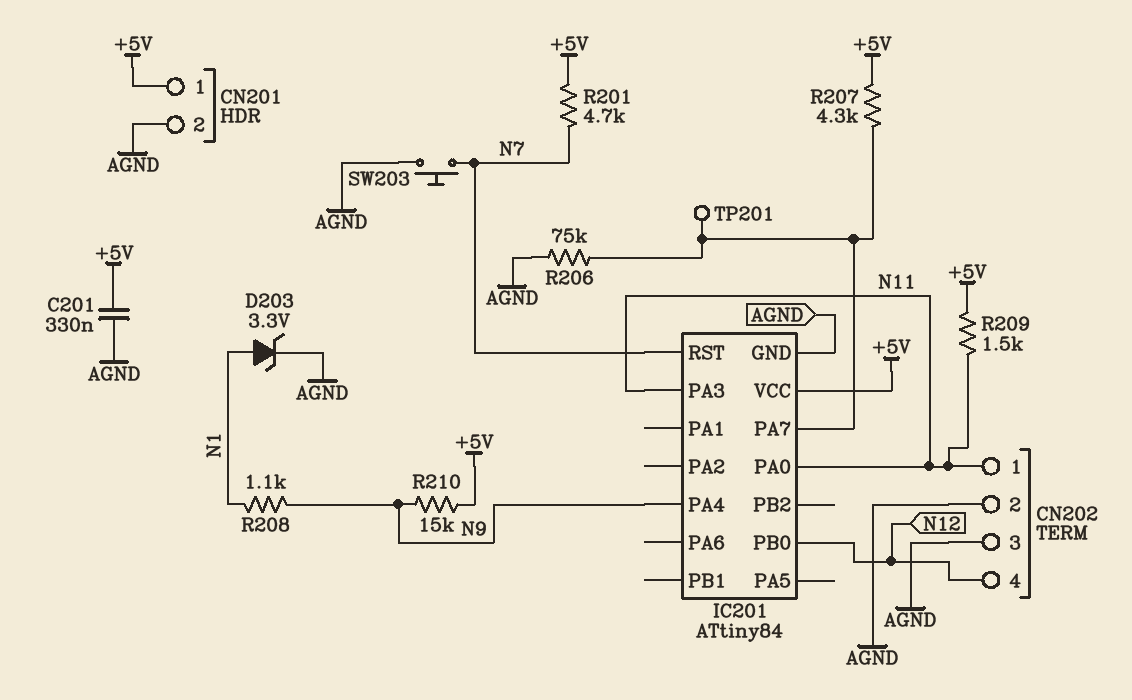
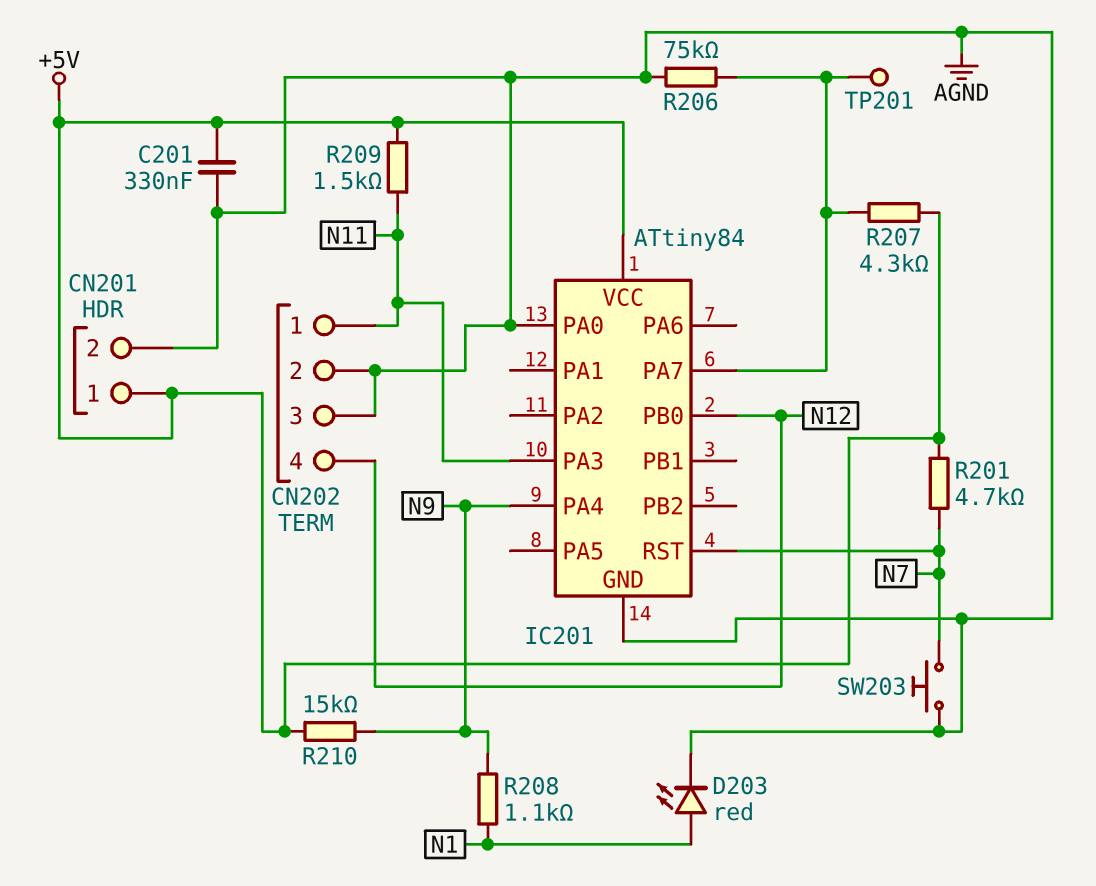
D203: zener 3.3V (A N1, K AGND) -> LED red (A N1, K AGND)
IC201 pin PA0: N11 -> AGND

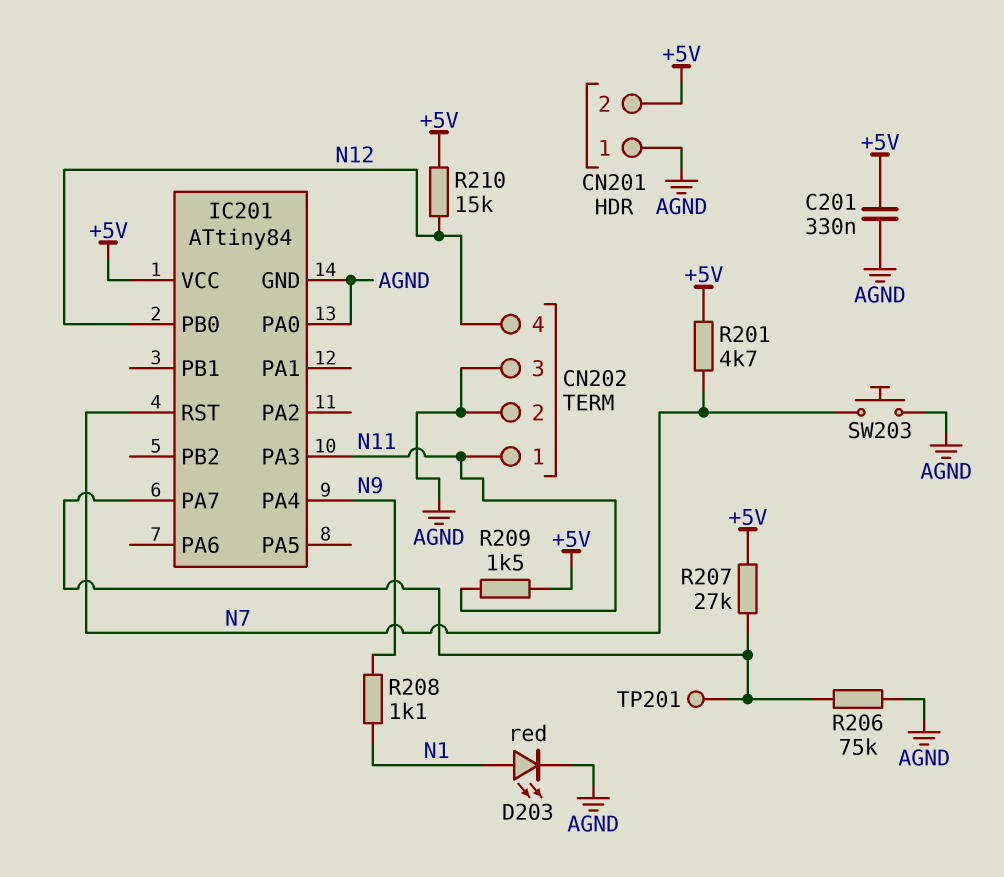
CN201 pin 1: +5V -> AGND
CN201 pin 2: AGND -> +5V
R207: 4.3k (+5V, IC201/PA7) -> 27k (+5V, IC201/PA7)
R210: 15k (+5V, N9) -> 15k (+5V, N12)

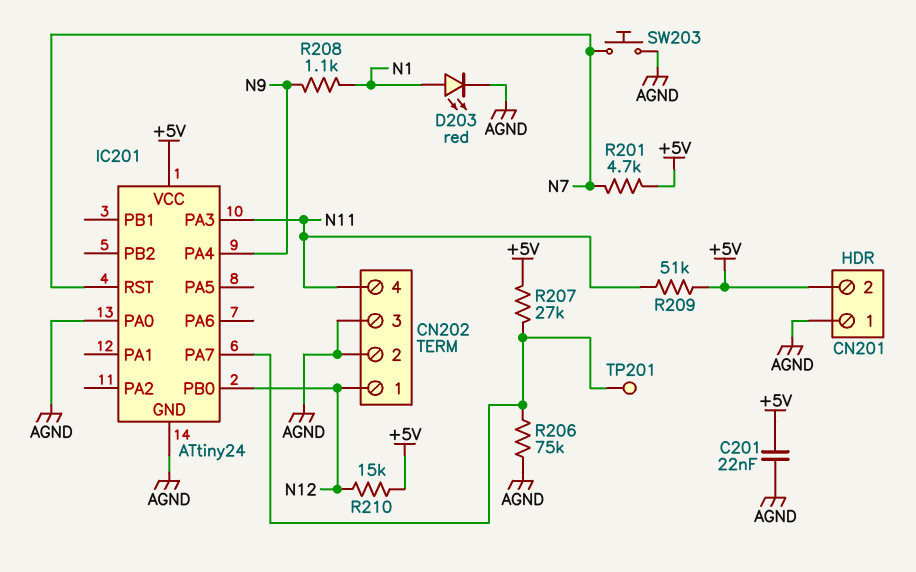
C201: 330nF (+5V, AGND) -> 22nF (+5V, AGND)
CN202 pin 1: N11 -> N12
CN202 pin 4: N12 -> N11
IC201: ATtiny84 -> ATtiny24
R209: 1.5k (+5V, N11) -> 51k (+5V, N11)

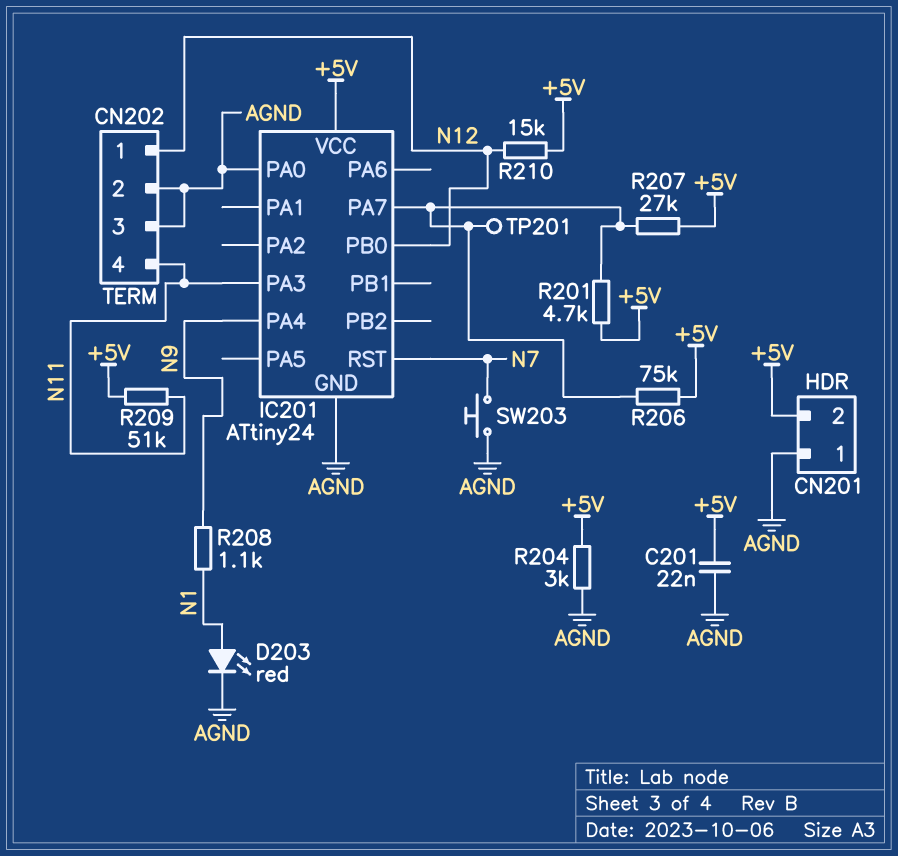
R201: 4.7k (+5V, N7) -> 4.7k (+5V, IC201/PA7)
R204: none -> 3k (+5V, AGND)
R206: 75k (AGND, IC201/PA7) -> 75k (+5V, IC201/PA7)

